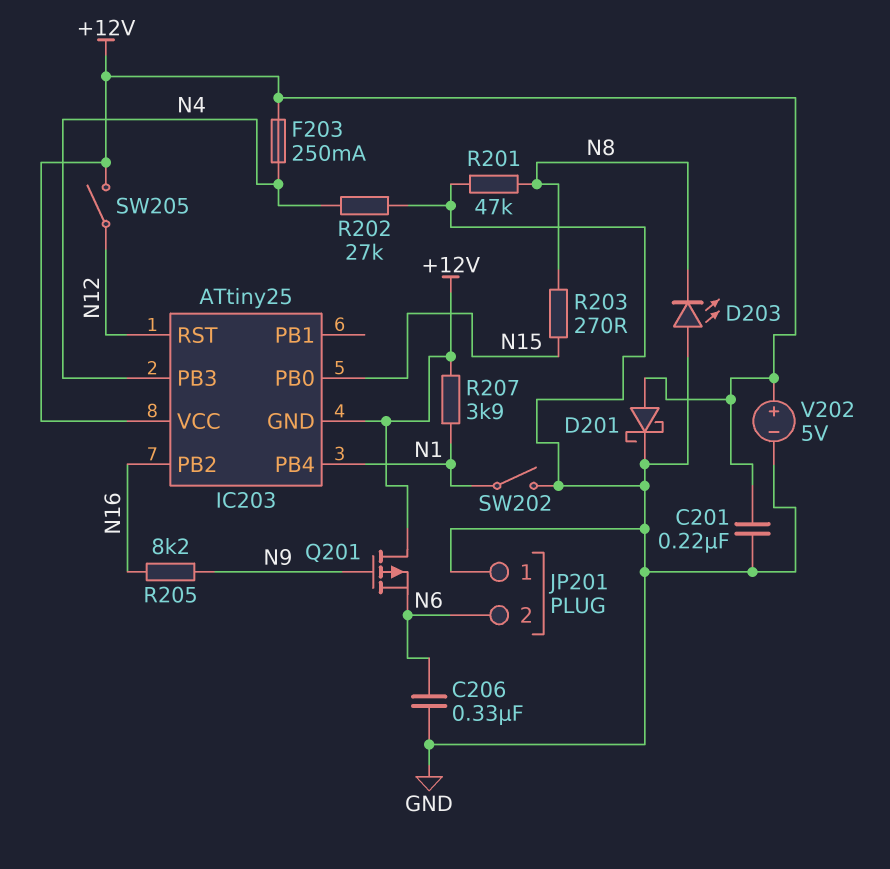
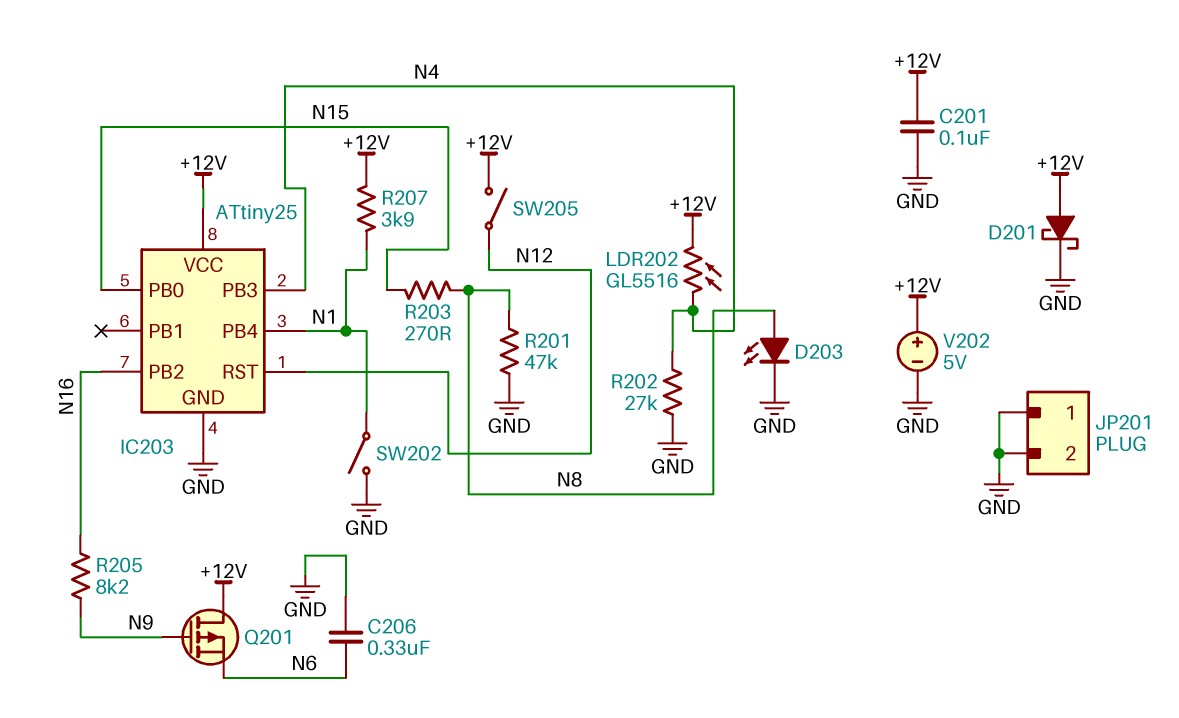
C201: 220nF (+12V, GND) -> 100nF (+12V, GND)
D203: LED (A GND, K N8) -> LED (A N8, K GND)
F203: 250mA (+12V, N4) -> none
IC203 pin GND: +12V -> GND
JP201 pin 2: N6 -> GND
LDR202: none -> GL5516 (+12V, N4)

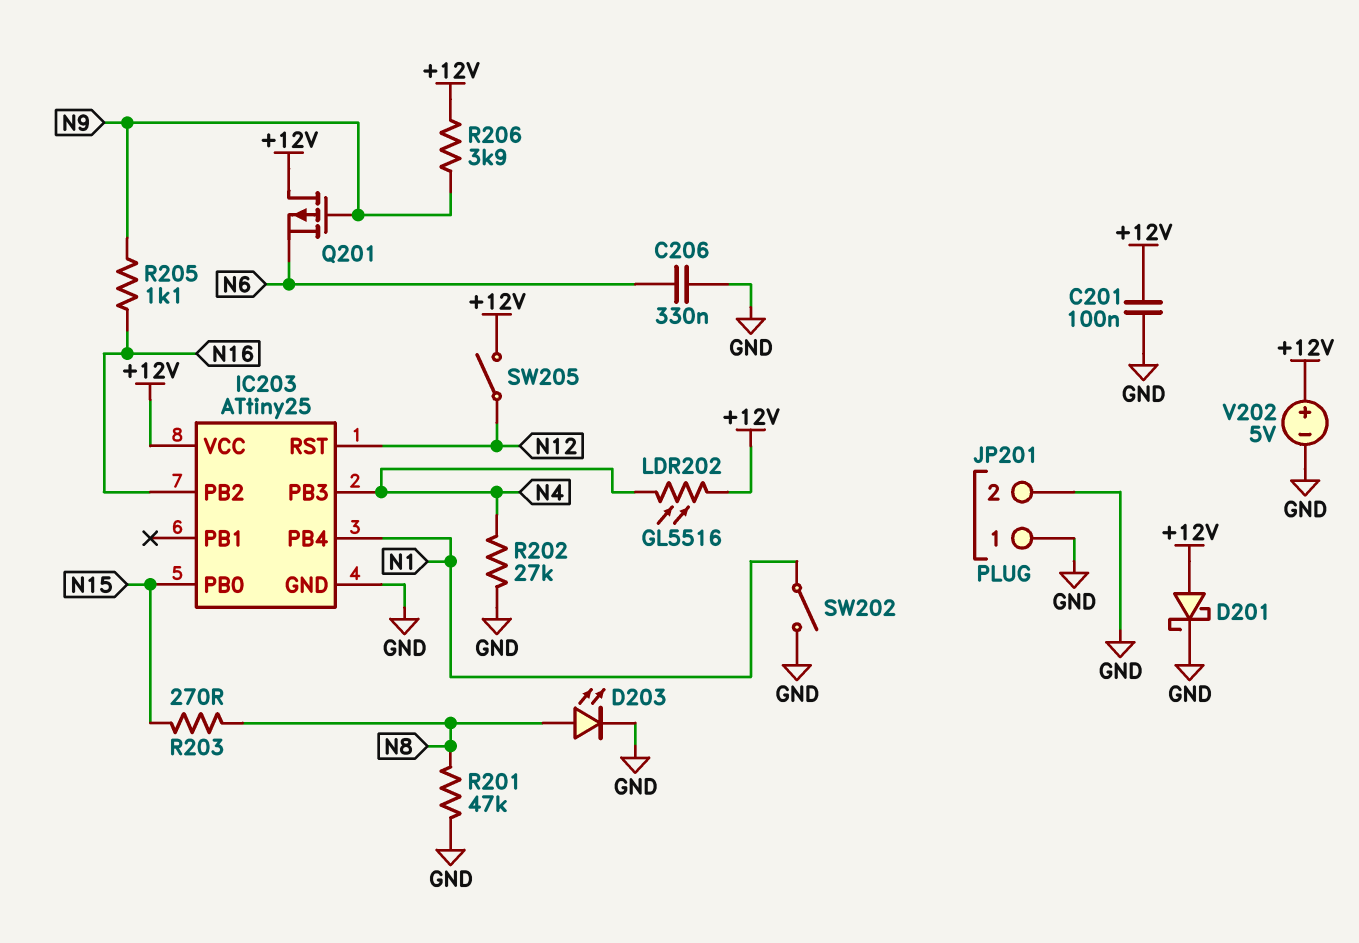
R205: 8.2k (N9, N16) -> 1.1k (N9, N16)
R206: none -> 3.9k (+12V, N9)
R207: 3.9k (+12V, N1) -> none

